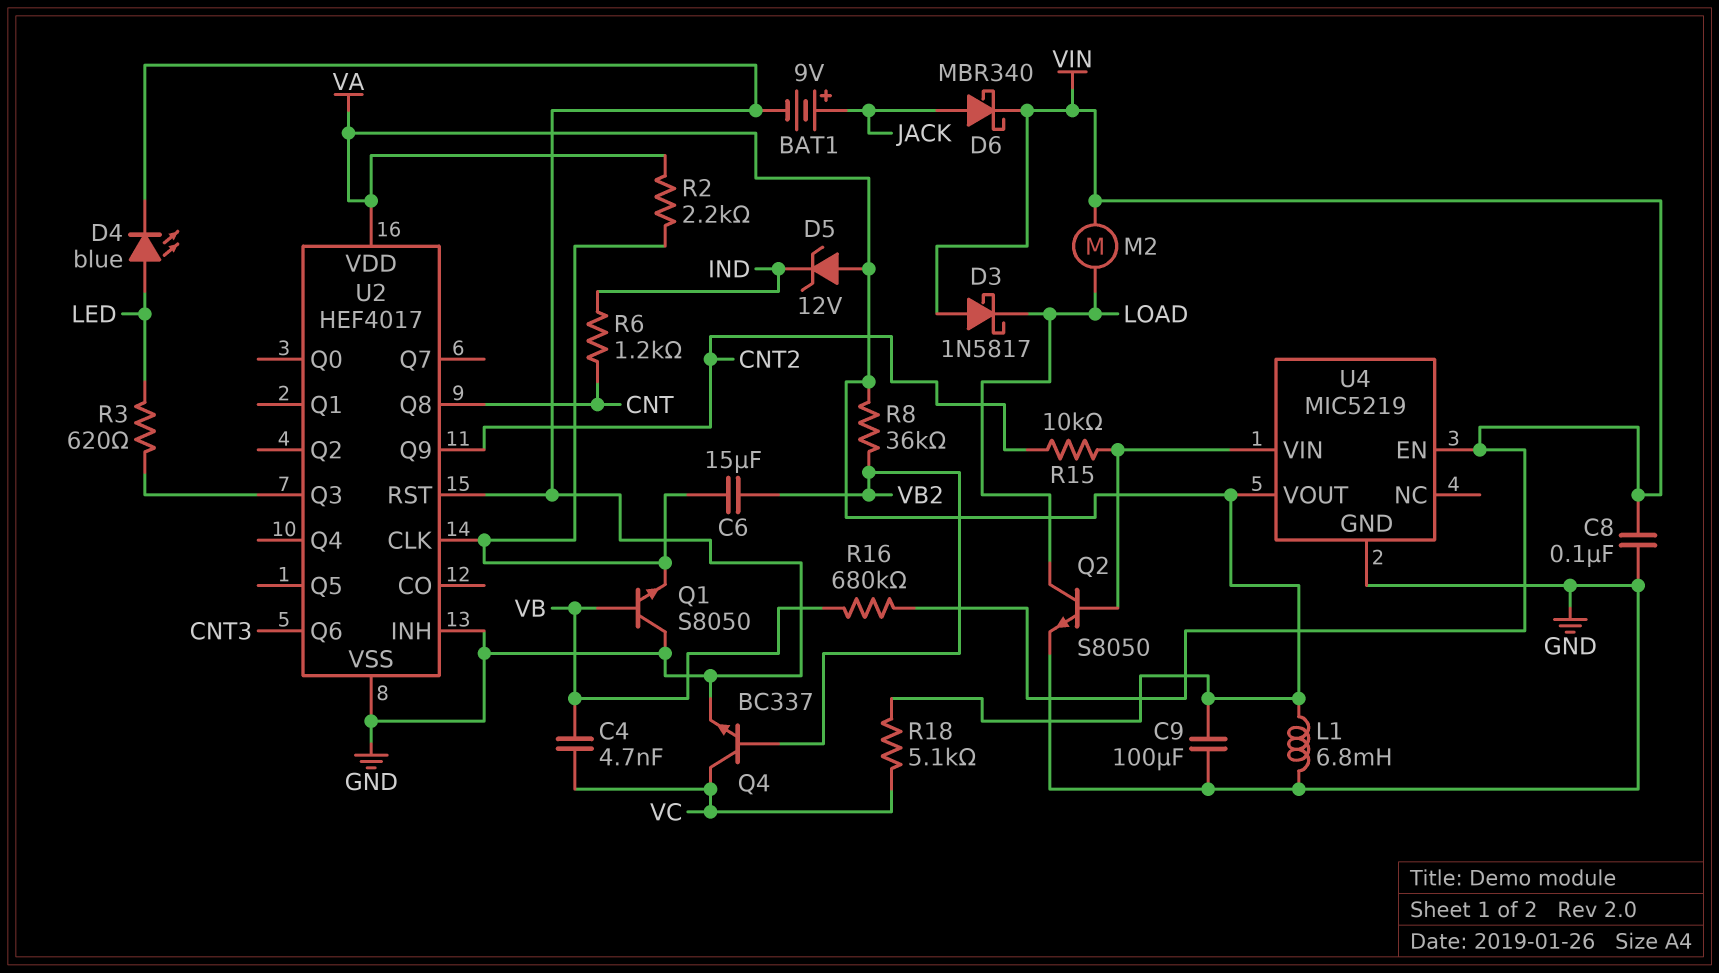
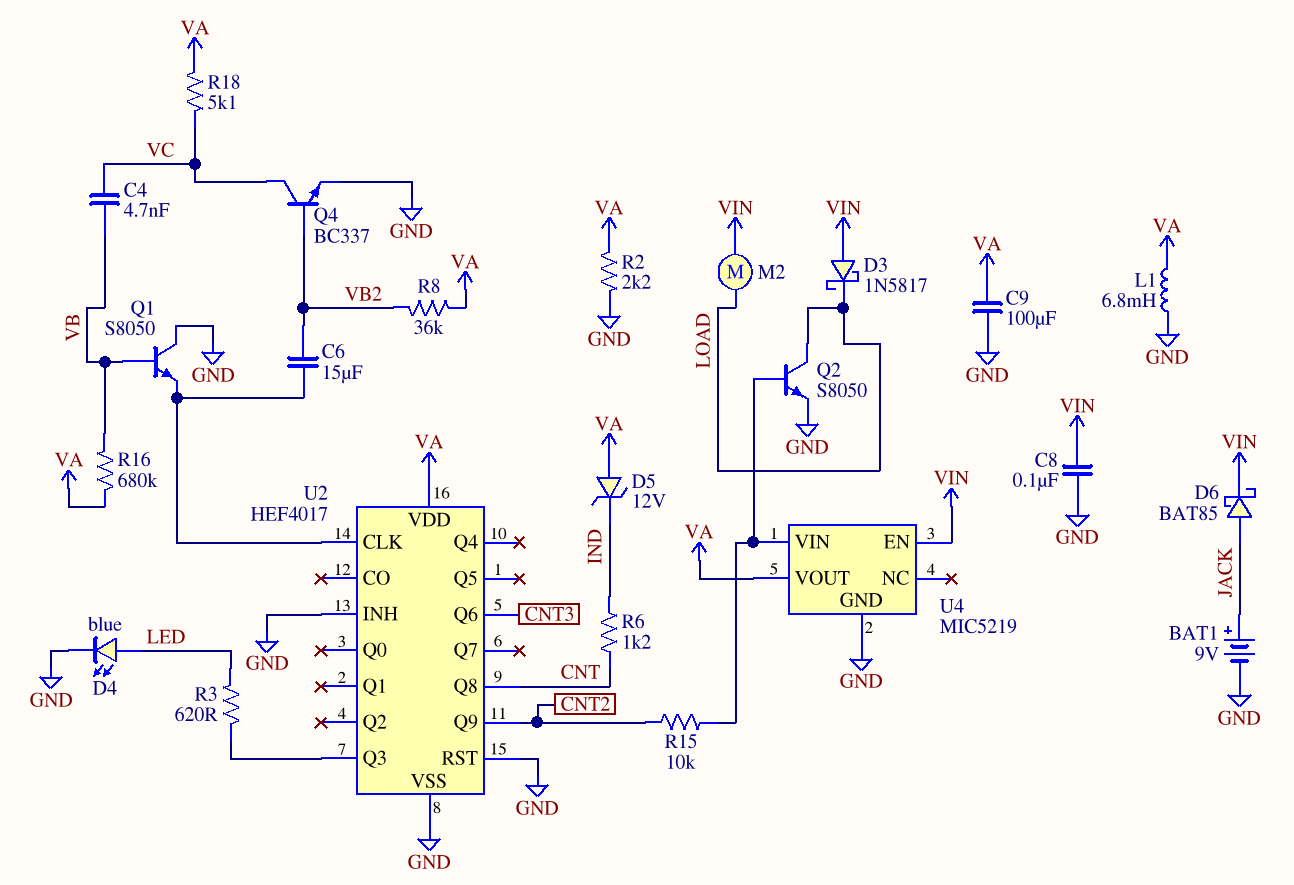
D6: schottky MBR340 (A JACK, K VIN) -> schottky BAT85 (A JACK, K VIN)
R2: 2.2k (U2/CLK, VA) -> 2.2k (GND, VA)
R16: 680k (VB, VIN) -> 680k (VA, VB)

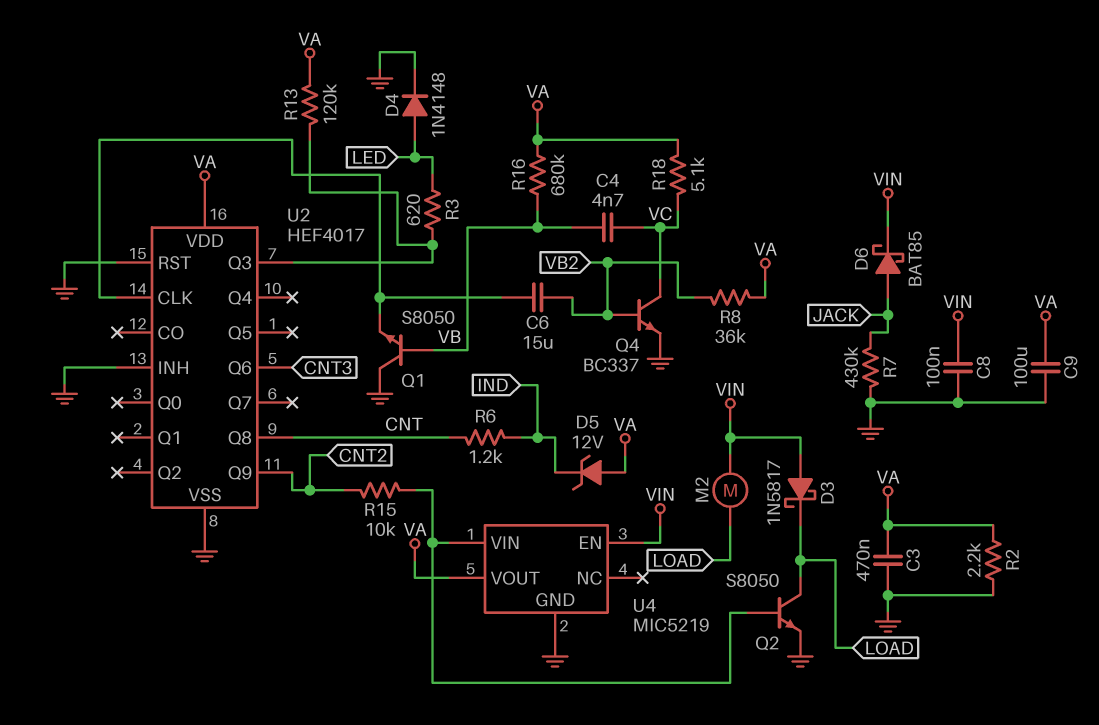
BAT1: 9V (plus JACK, minus GND) -> none
C3: none -> 470nF (GND, VA)
D4: LED blue (A LED, K GND) -> diode 1N4148 (A LED, K GND)
L1: 6.8mH (GND, VA) -> none
R7: none -> 430k (GND, JACK)
R13: none -> 120k (U2/Q3, VA)

